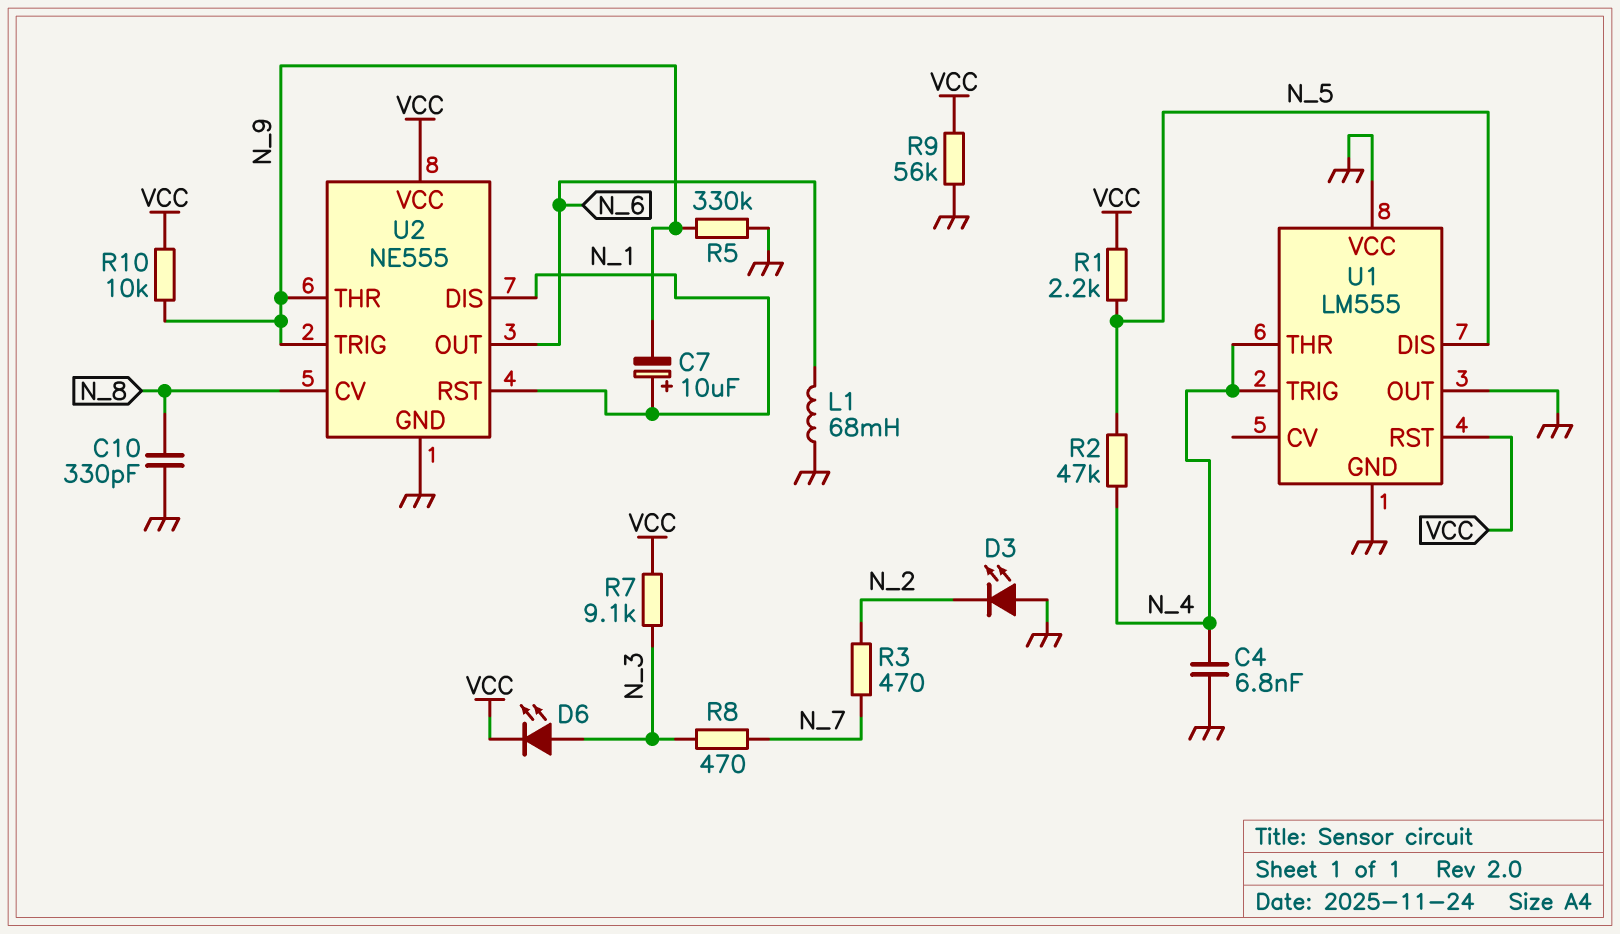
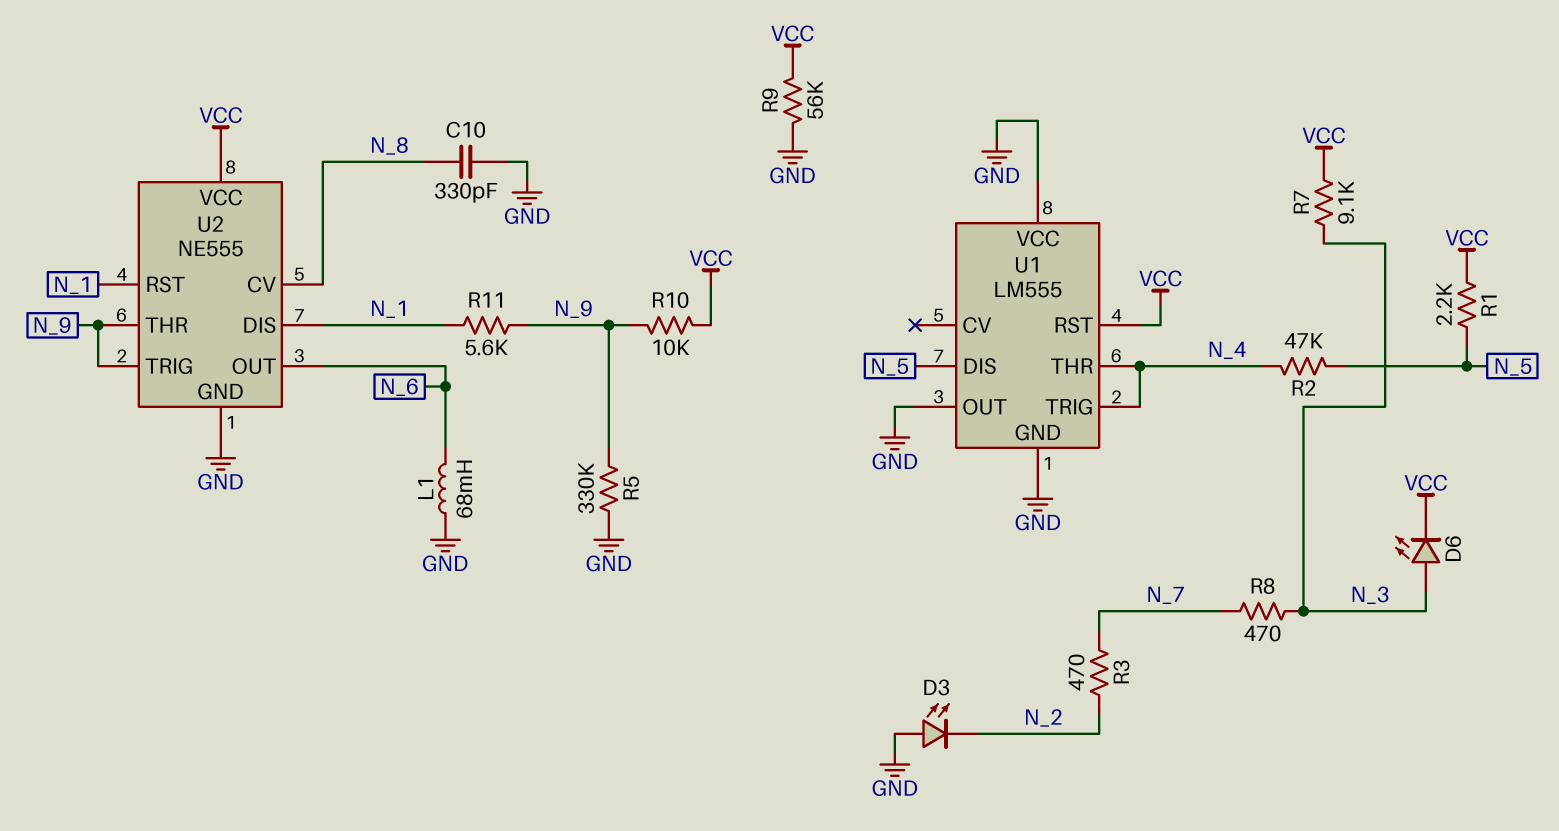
C4: 6.8nF (GND, N_4) -> none
C7: 10uF (plus N_1, minus N_9) -> none
R11: none -> 5.6k (N_1, N_9)

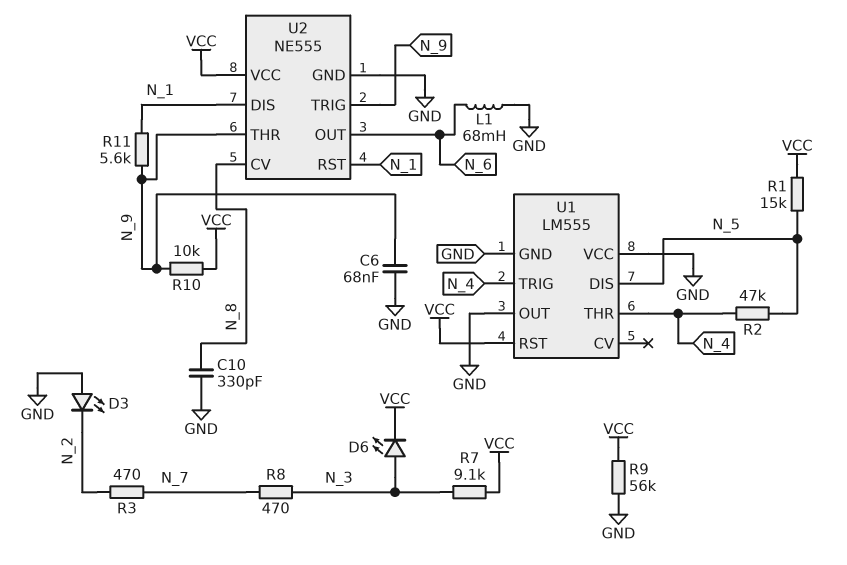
C6: none -> 68nF (GND, N_9)
R1: 2.2k (N_5, VCC) -> 15k (N_5, VCC)
R5: 330k (GND, N_9) -> none

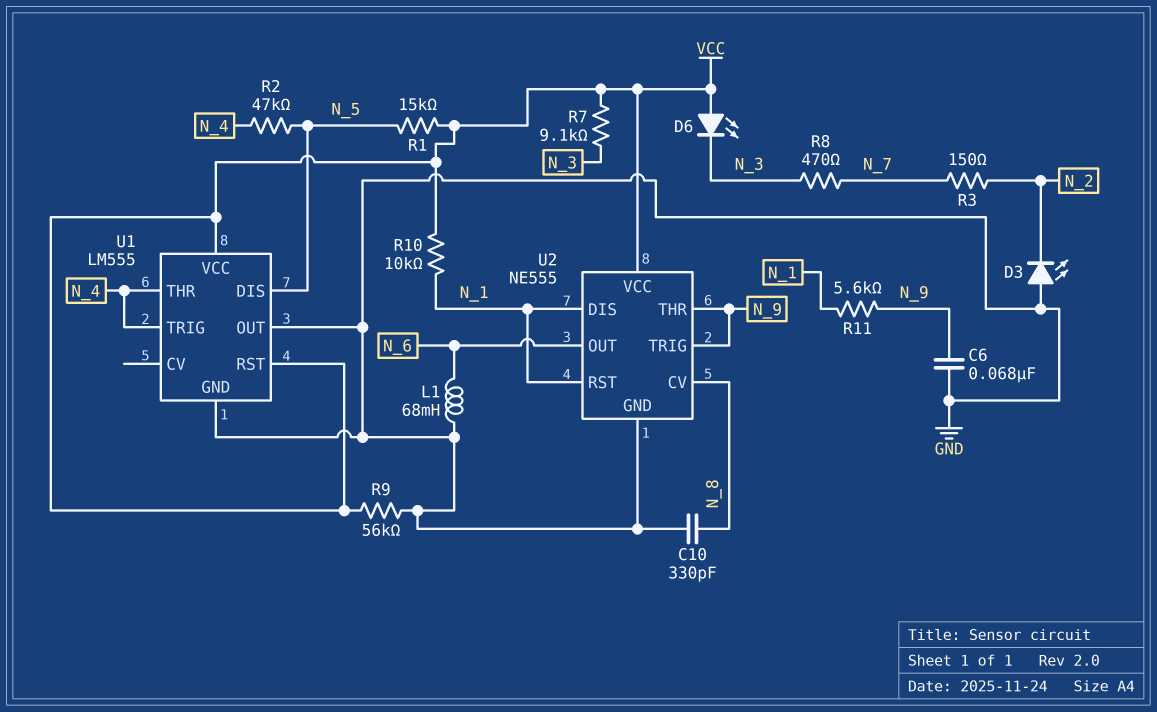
D6: LED (A N_3, K VCC) -> LED (A VCC, K N_3)
R3: 470 (N_2, N_7) -> 150 (N_2, N_7)
R10: 10k (N_9, VCC) -> 10k (N_1, VCC)
U1 pin VCC: GND -> VCC

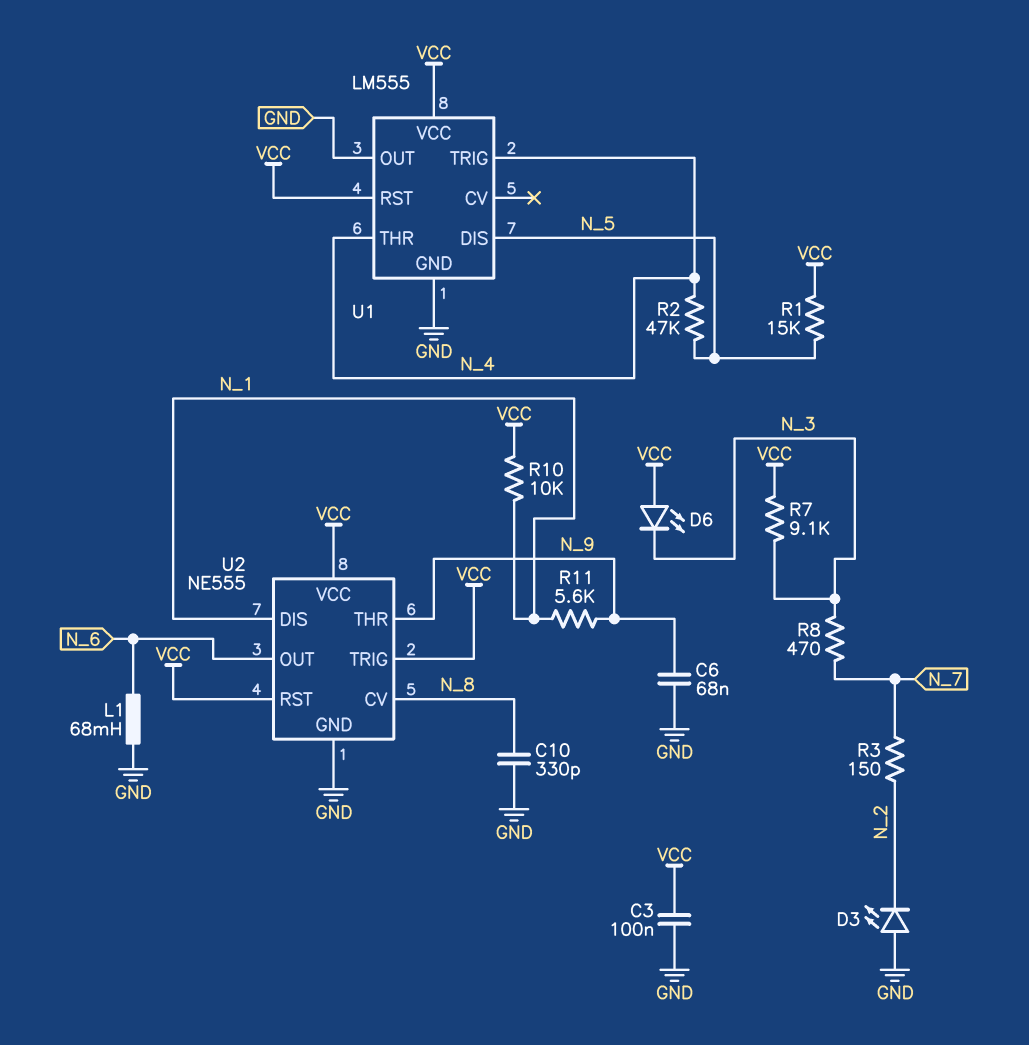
C3: none -> 100nF (GND, VCC)
R9: 56k (GND, VCC) -> none
U2 pin RST: N_1 -> VCC
U2 pin TRIG: N_9 -> VCC

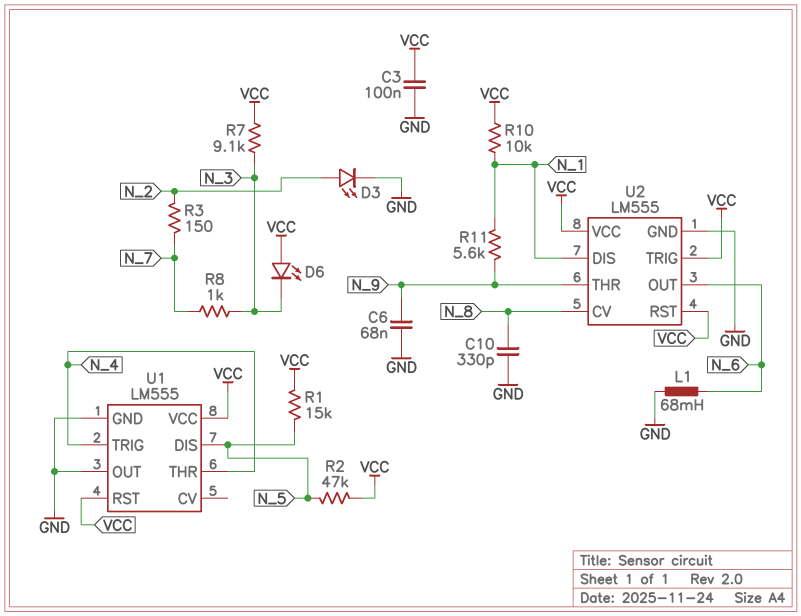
D3: LED (A GND, K N_2) -> LED (A N_2, K GND)
R2: 47k (N_4, N_5) -> 47k (N_5, VCC)
R8: 470 (N_3, N_7) -> 1k (N_3, N_7)
U2: NE555 -> LM555

